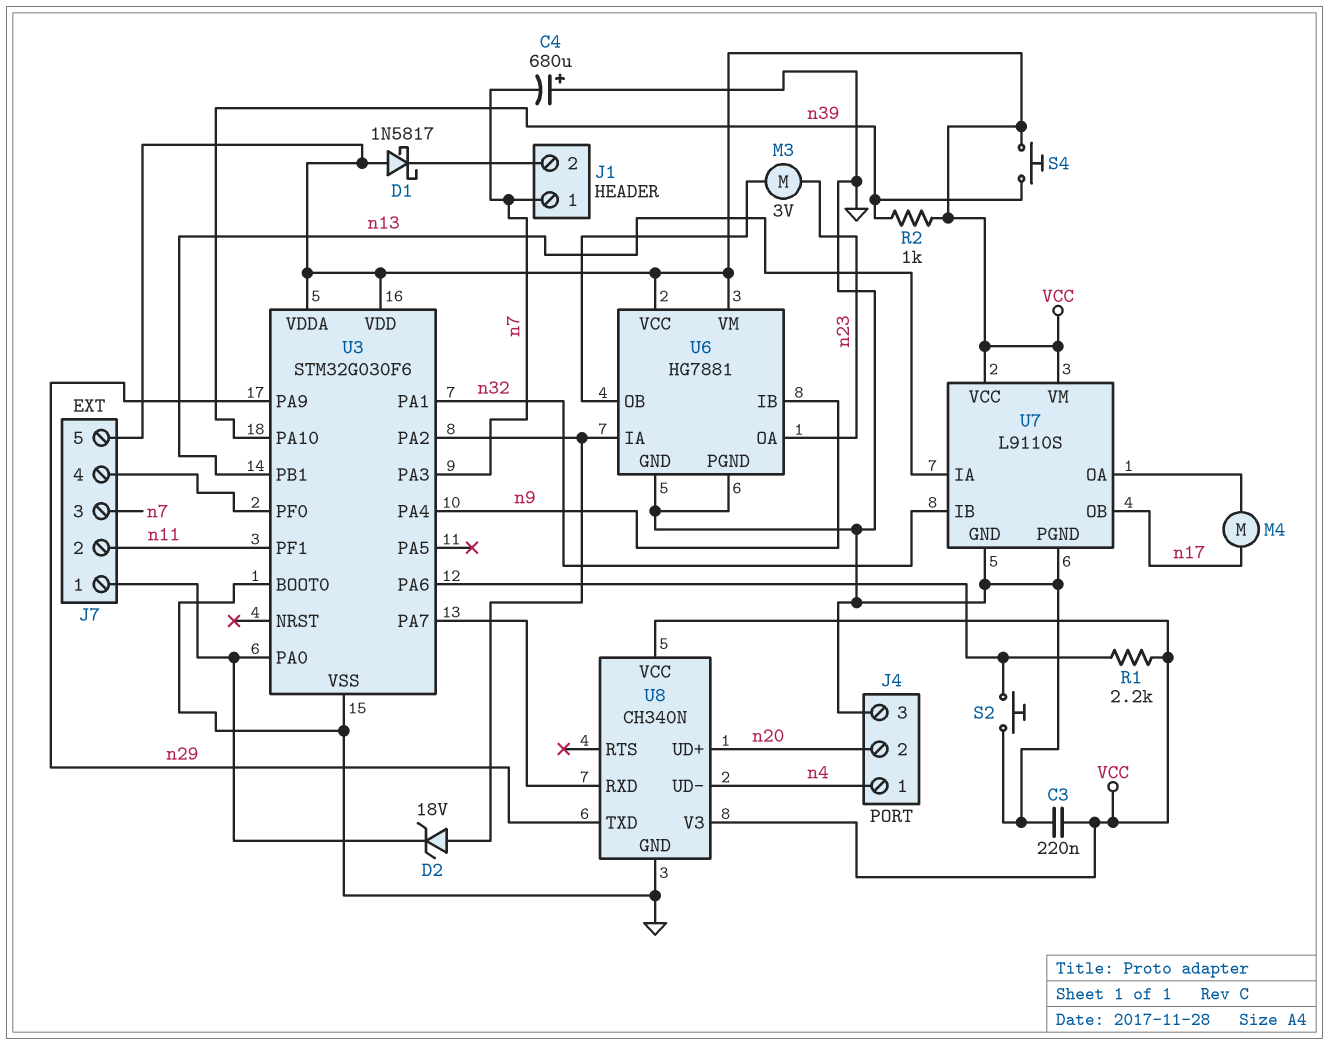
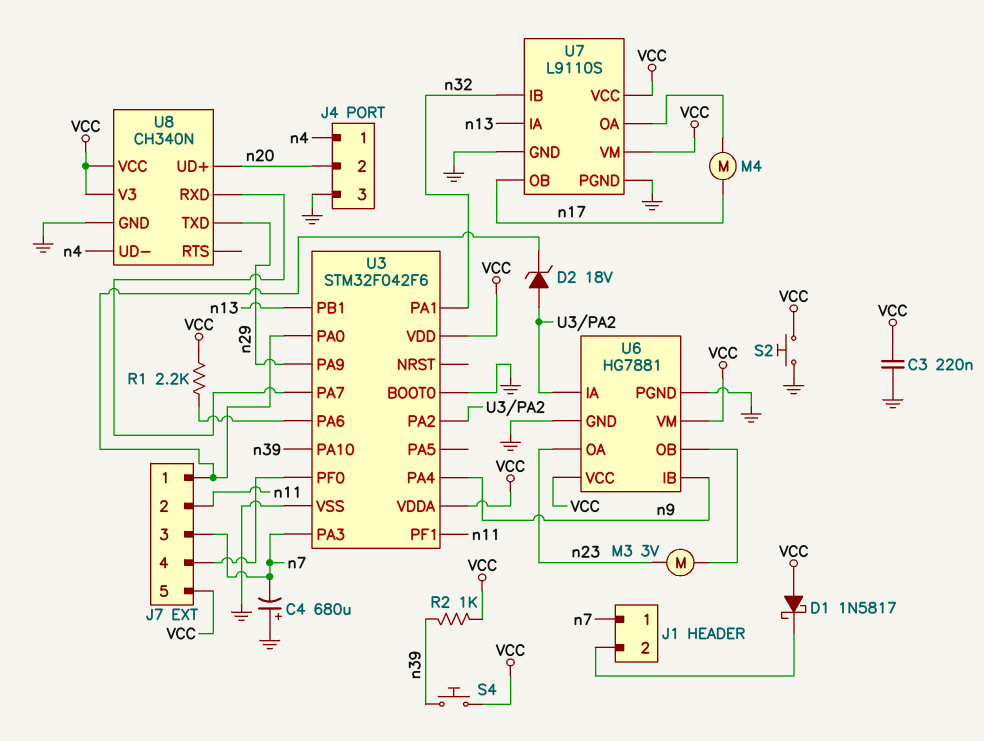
S2: button (GND, U3/PA6) -> button (GND, VCC)
U3: STM32G030F6 -> STM32F042F6

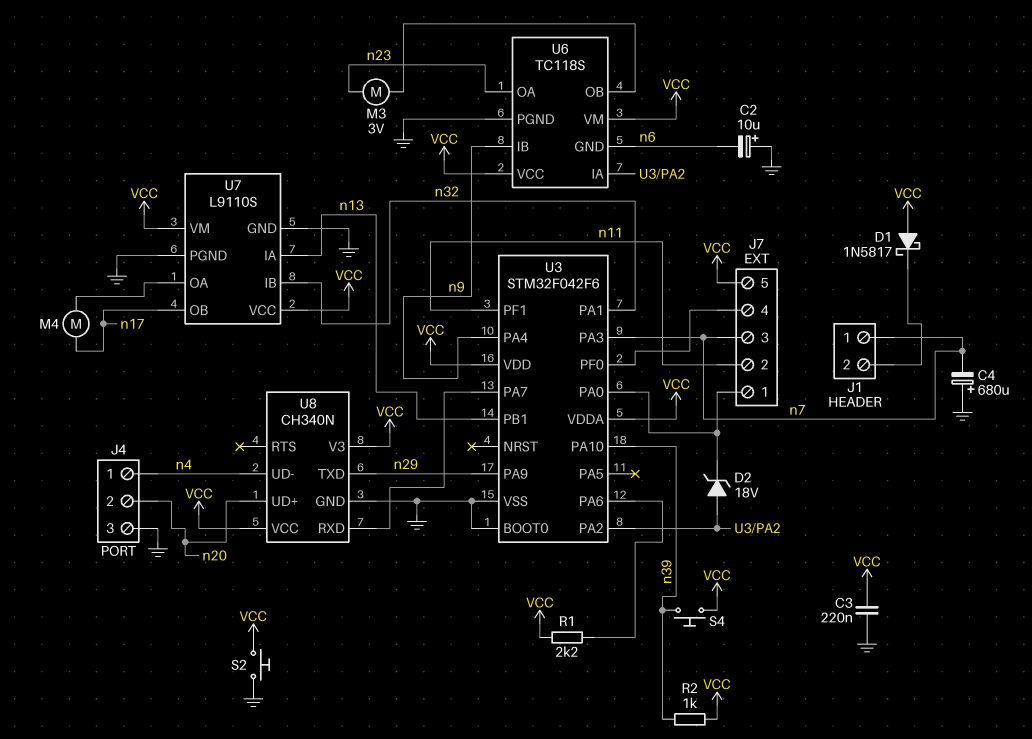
C2: none -> 10uF (plus GND, minus n6)
U6: HG7881 -> TC118S
U6 pin GND: GND -> n6

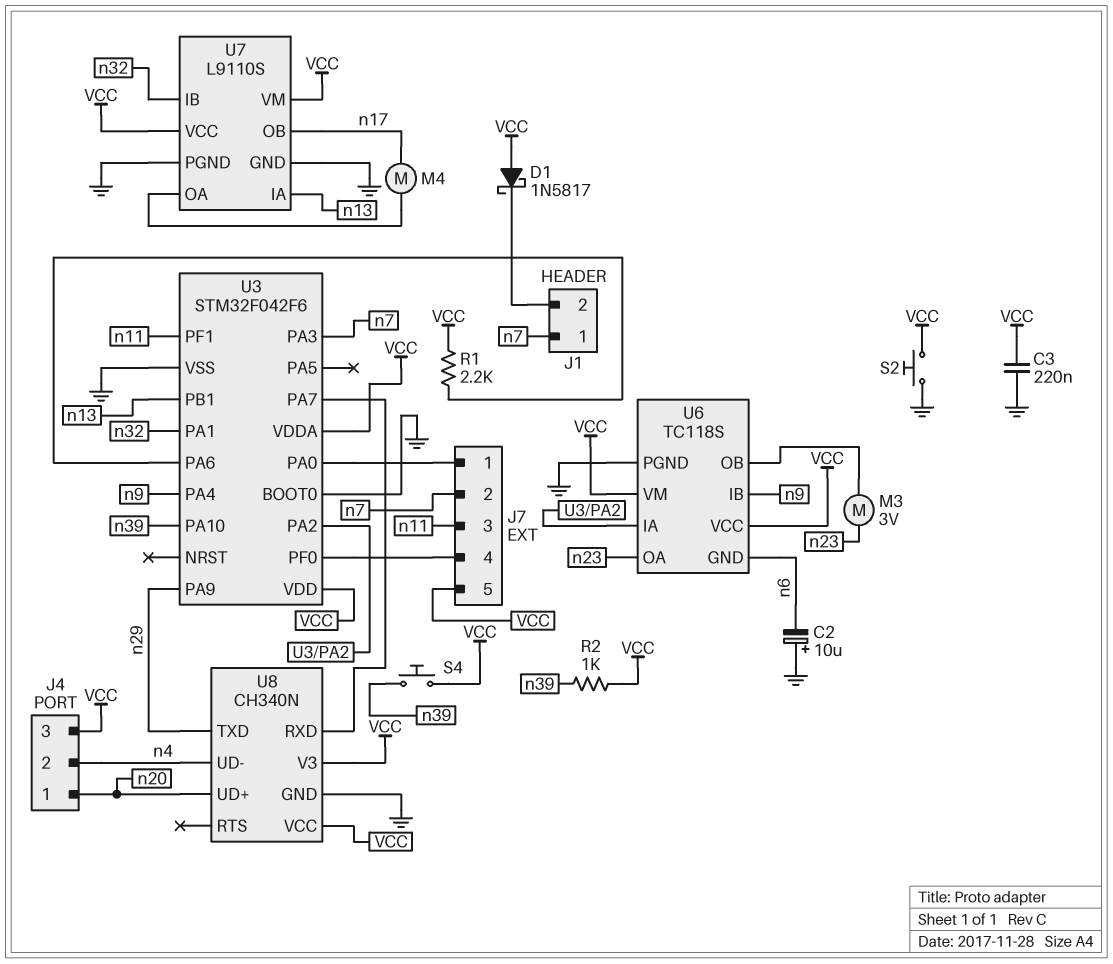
C4: 680uF (plus GND, minus n7) -> none
D2: zener 18V (A U3/PA2, K J7/1) -> none
J4 pin 1: n4 -> n20
J4 pin 2: n20 -> n4
J4 pin 3: GND -> VCC
J7 pin 2: n11 -> n7
J7 pin 3: n7 -> n11

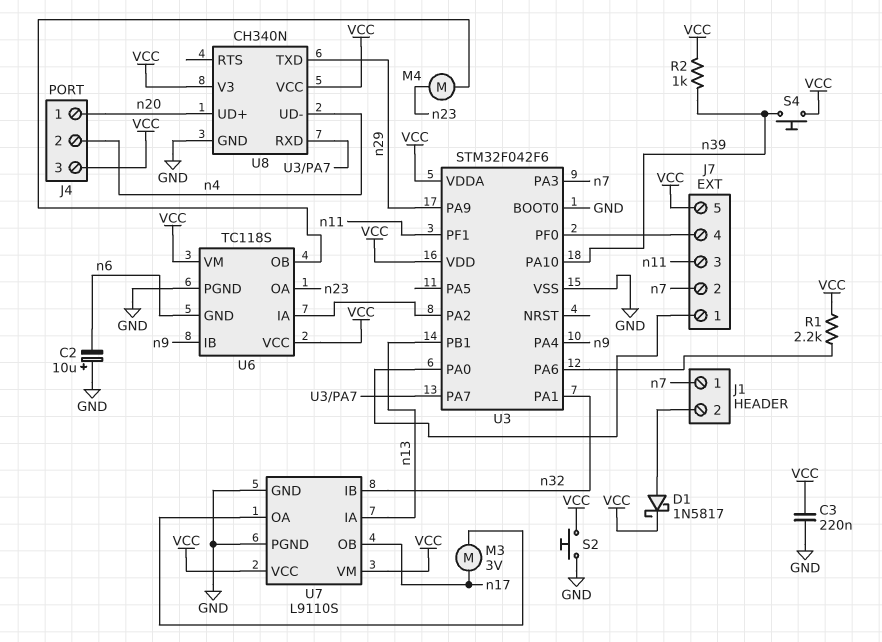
D1: schottky 1N5817 (A VCC, K J1/2) -> schottky 1N5817 (A J1/2, K VCC)
M3: motor 3V (U6/OB, n23) -> motor 3V (U7/OA, n17)
M4: motor (U7/OA, n17) -> motor (U6/OB, n23)

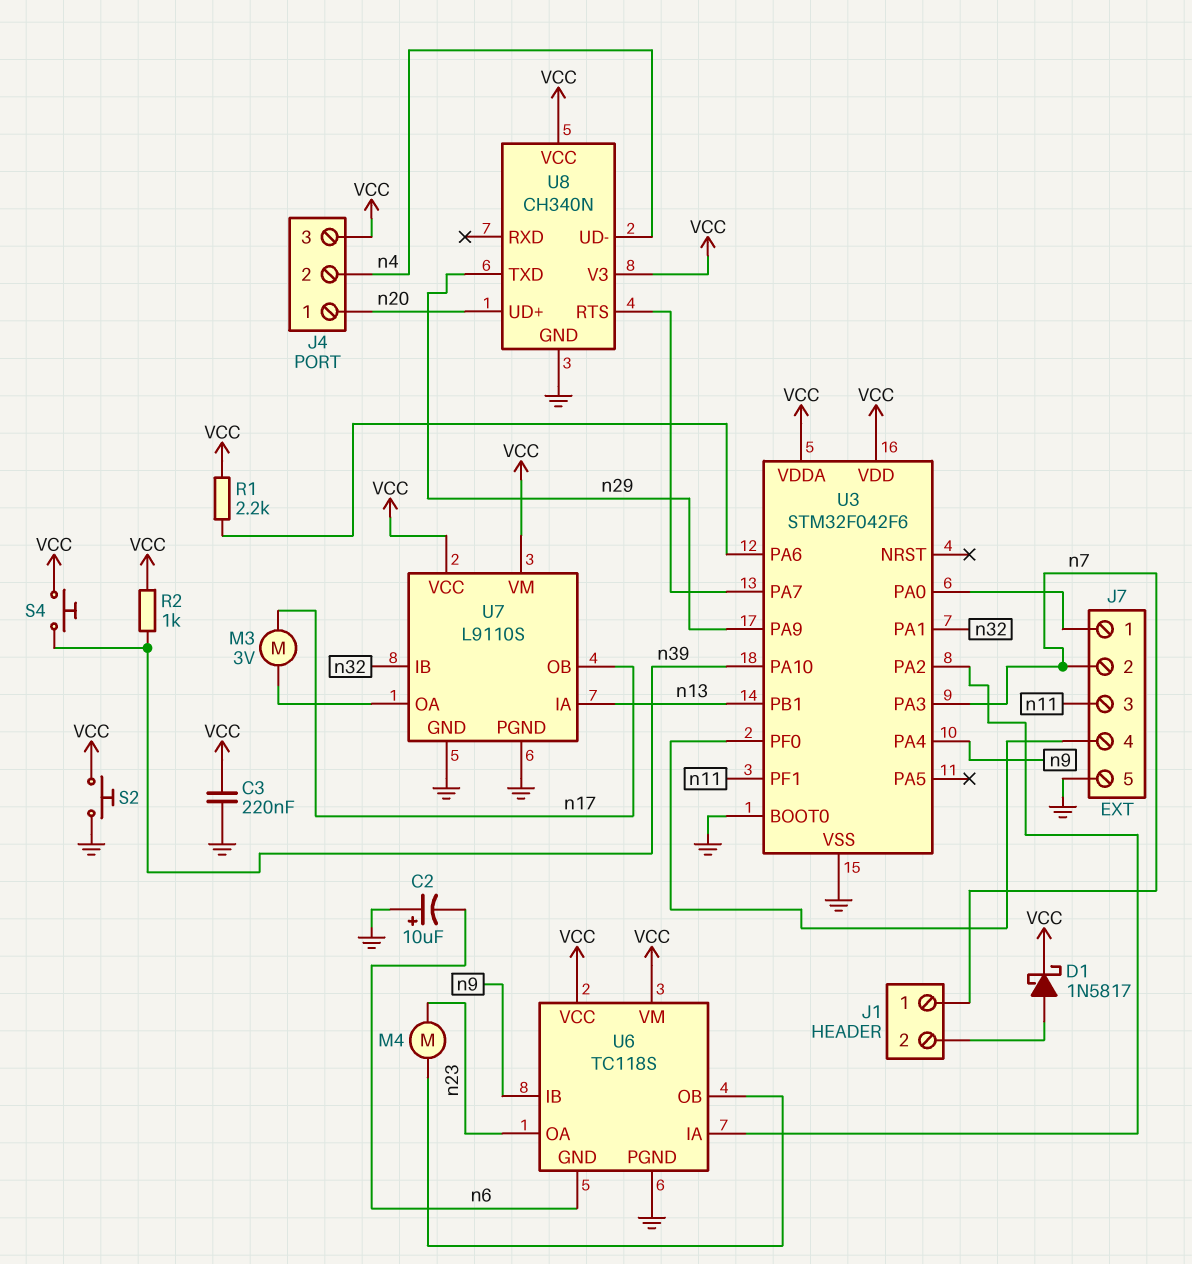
J7 pin 5: VCC -> GND
U8 pin RTS: none -> U3/PA7
U8 pin RXD: U3/PA7 -> none

